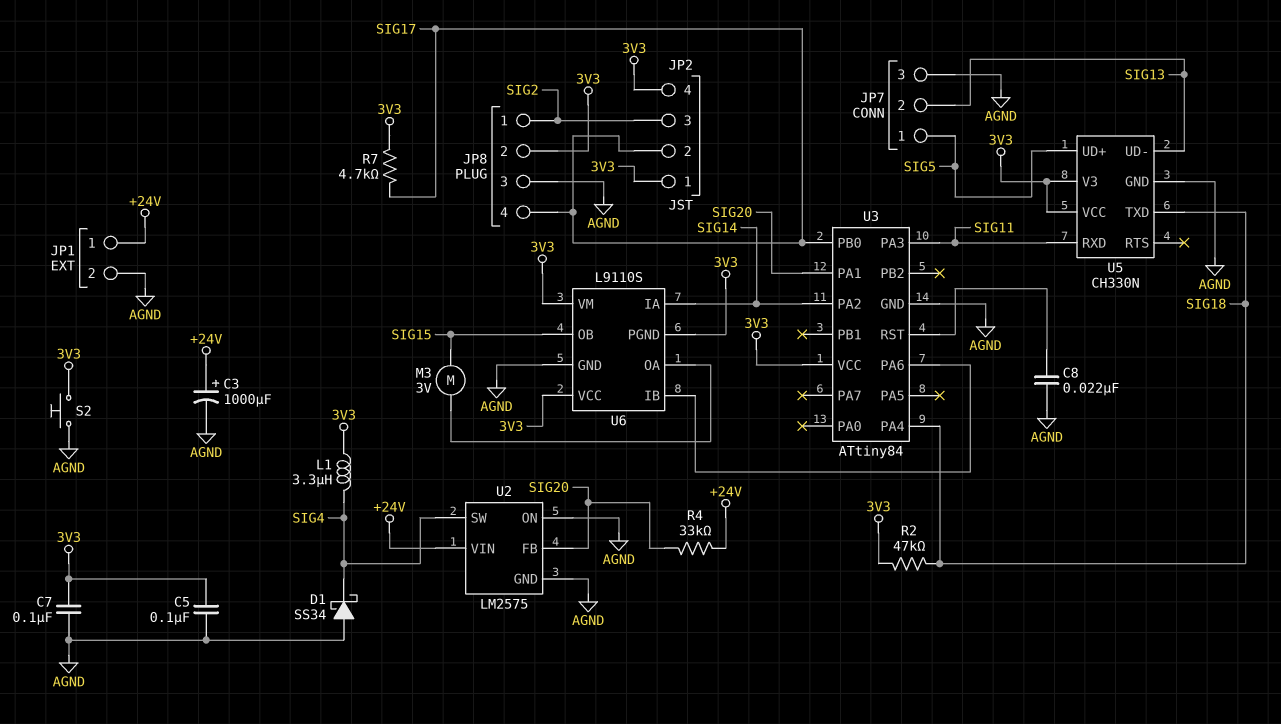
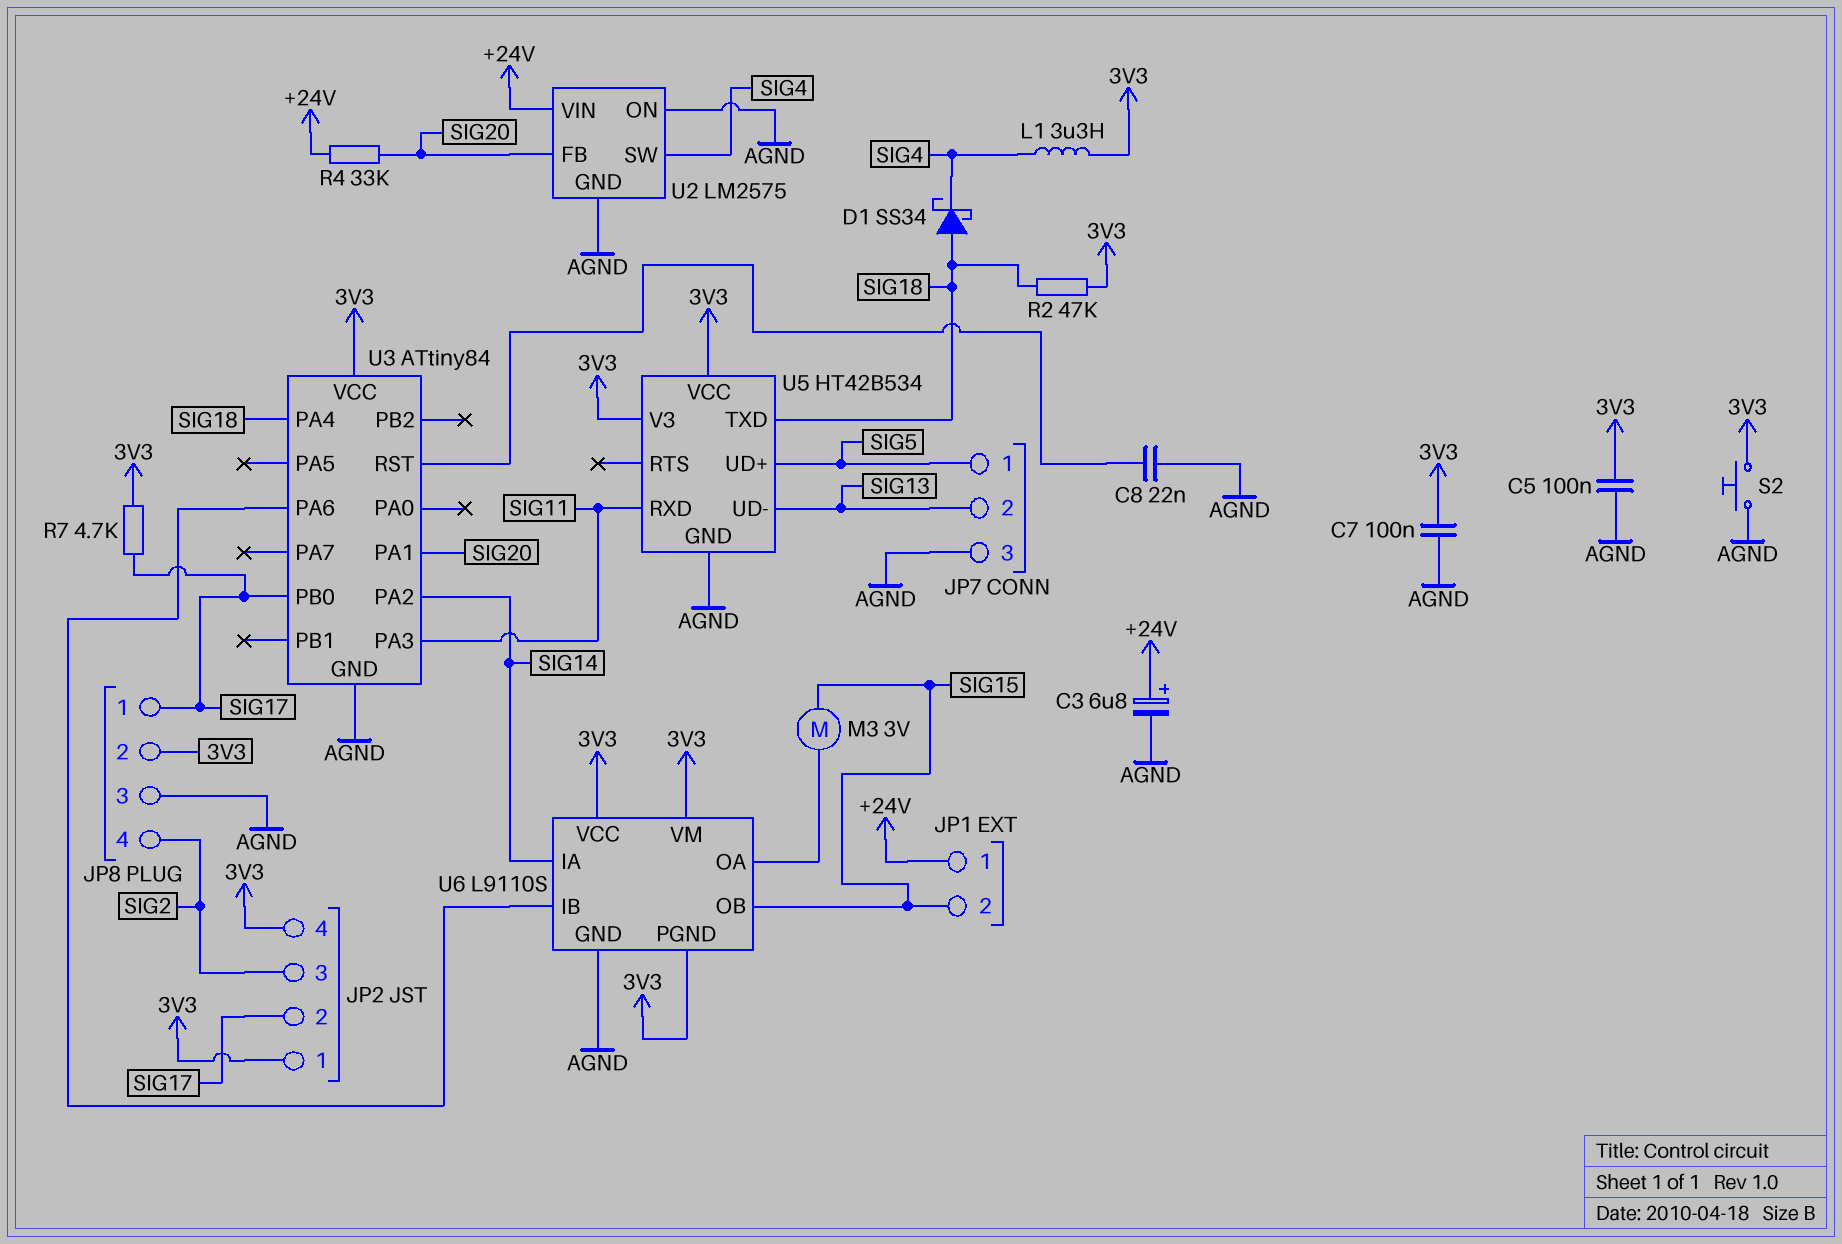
C3: 1000uF (plus +24V, minus AGND) -> 6.8uF (plus +24V, minus AGND)
D1: schottky SS34 (A AGND, K SIG4) -> schottky SS34 (A SIG18, K SIG4)
JP1 pin 2: AGND -> SIG15
JP8 pin 1: SIG2 -> SIG17
JP8 pin 4: SIG17 -> SIG2
U5: CH330N -> HT42B534

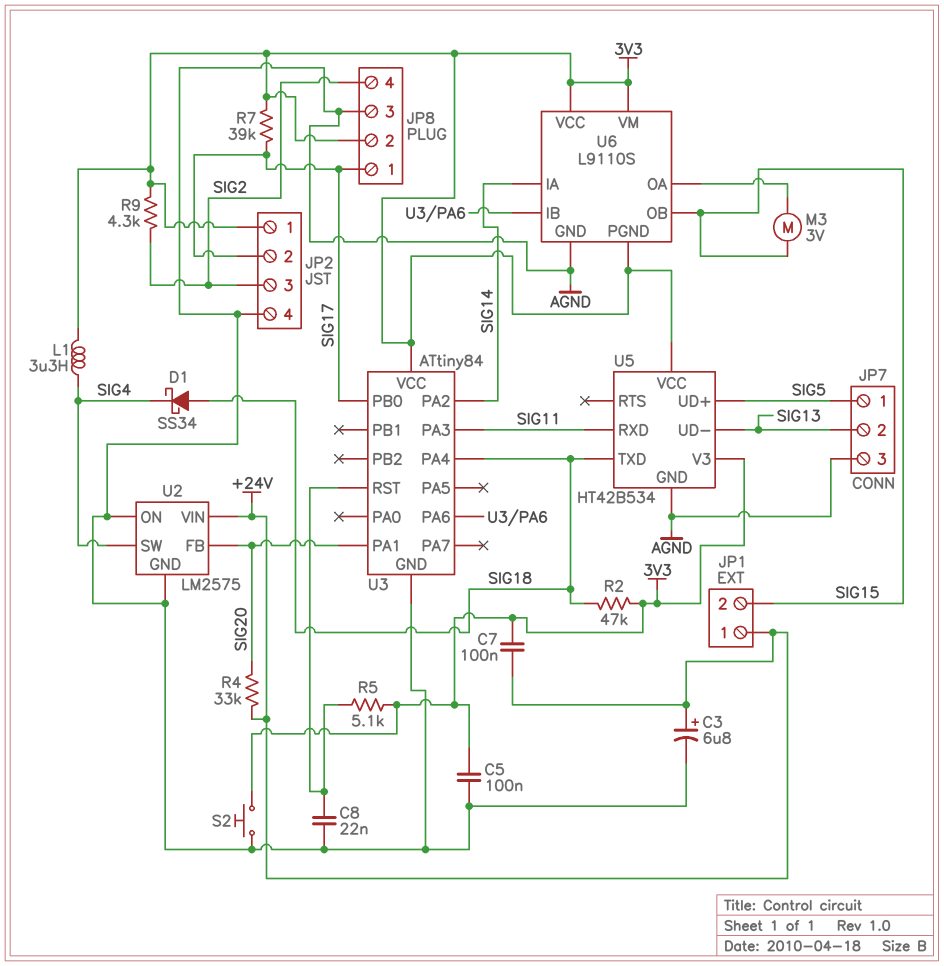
C7: 100nF (3V3, AGND) -> 100nF (+24V, 3V3)
JP2 pin 4: 3V3 -> AGND
R5: none -> 5.1k (3V3, U3/RST)
R7: 4.7k (3V3, SIG17) -> 39k (3V3, SIG17)
R9: none -> 4.3k (3V3, SIG2)

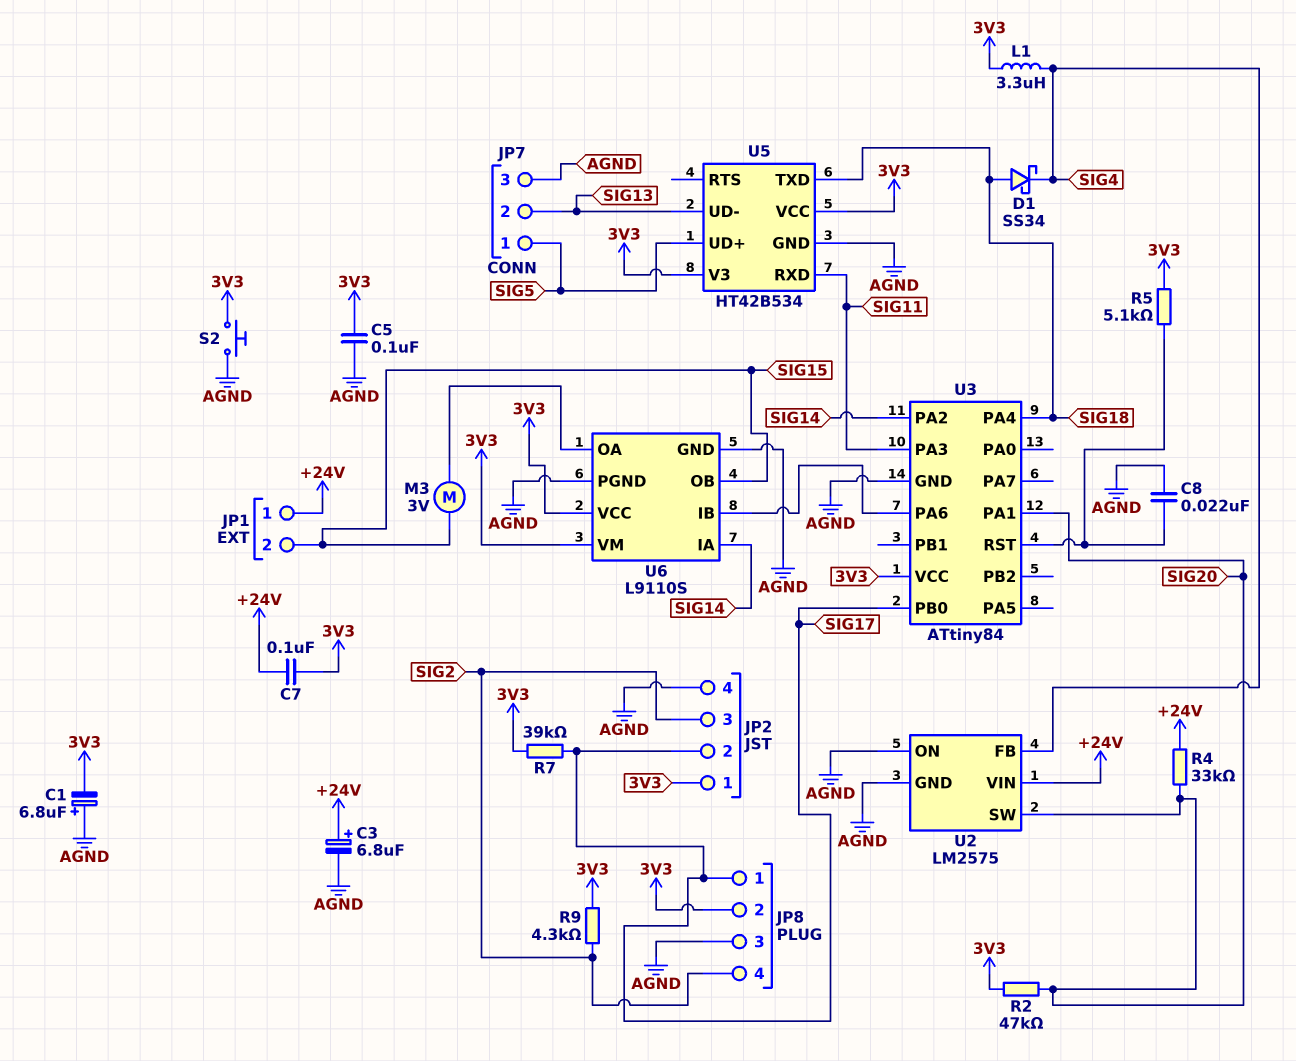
C1: none -> 6.8uF (plus AGND, minus 3V3)
R2: 47k (3V3, SIG18) -> 47k (3V3, SIG20)
U2 pin FB: SIG20 -> SIG4
U2 pin SW: SIG4 -> SIG20
U6 pin PGND: 3V3 -> AGND

